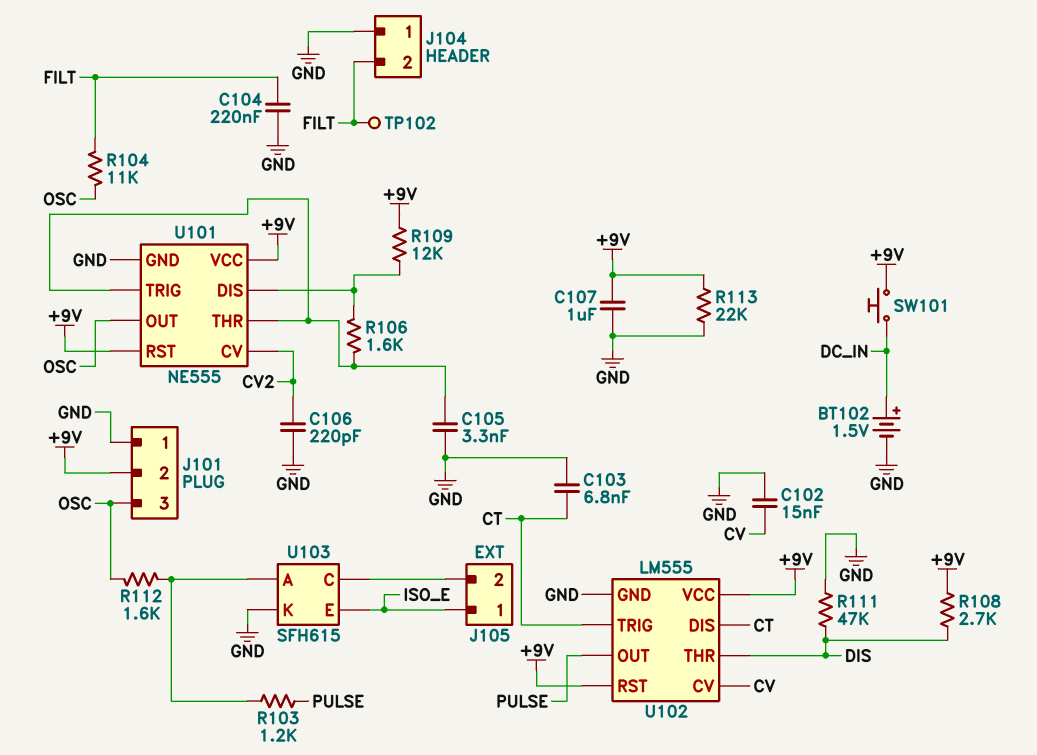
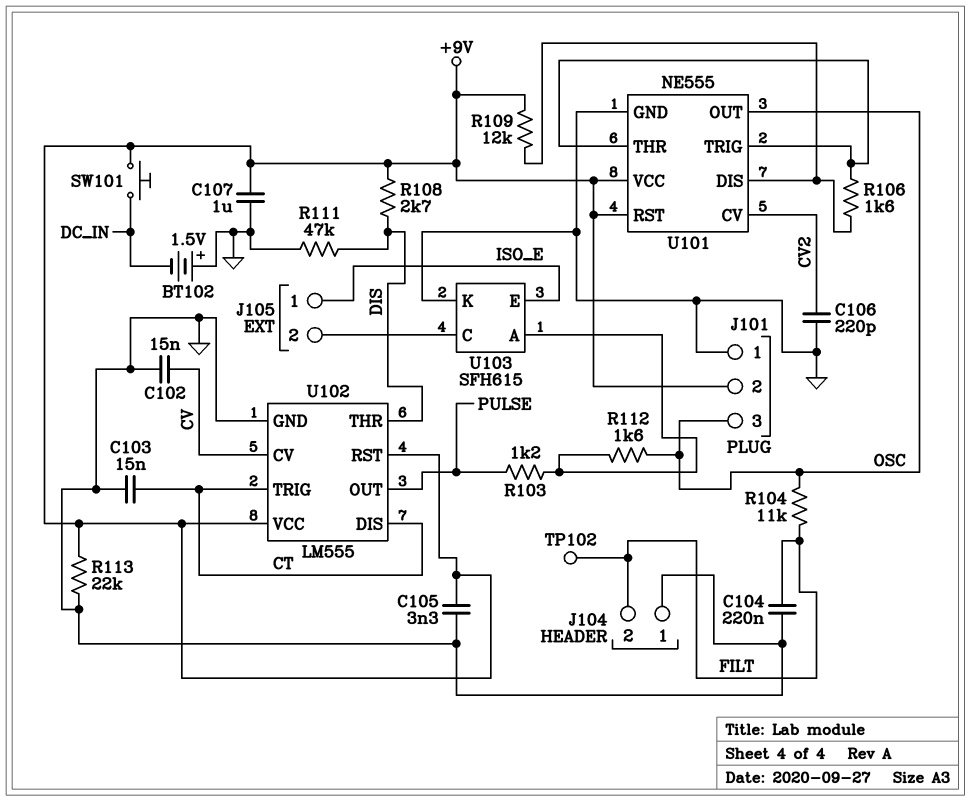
BT102: 1.5V (plus DC_IN, minus GND) -> 1.5V (plus GND, minus DC_IN)
C103: 6.8nF (CT, GND) -> 15nF (CT, GND)
C105: 3.3nF (GND, U101/THR) -> 3.3nF (+9V, GND)

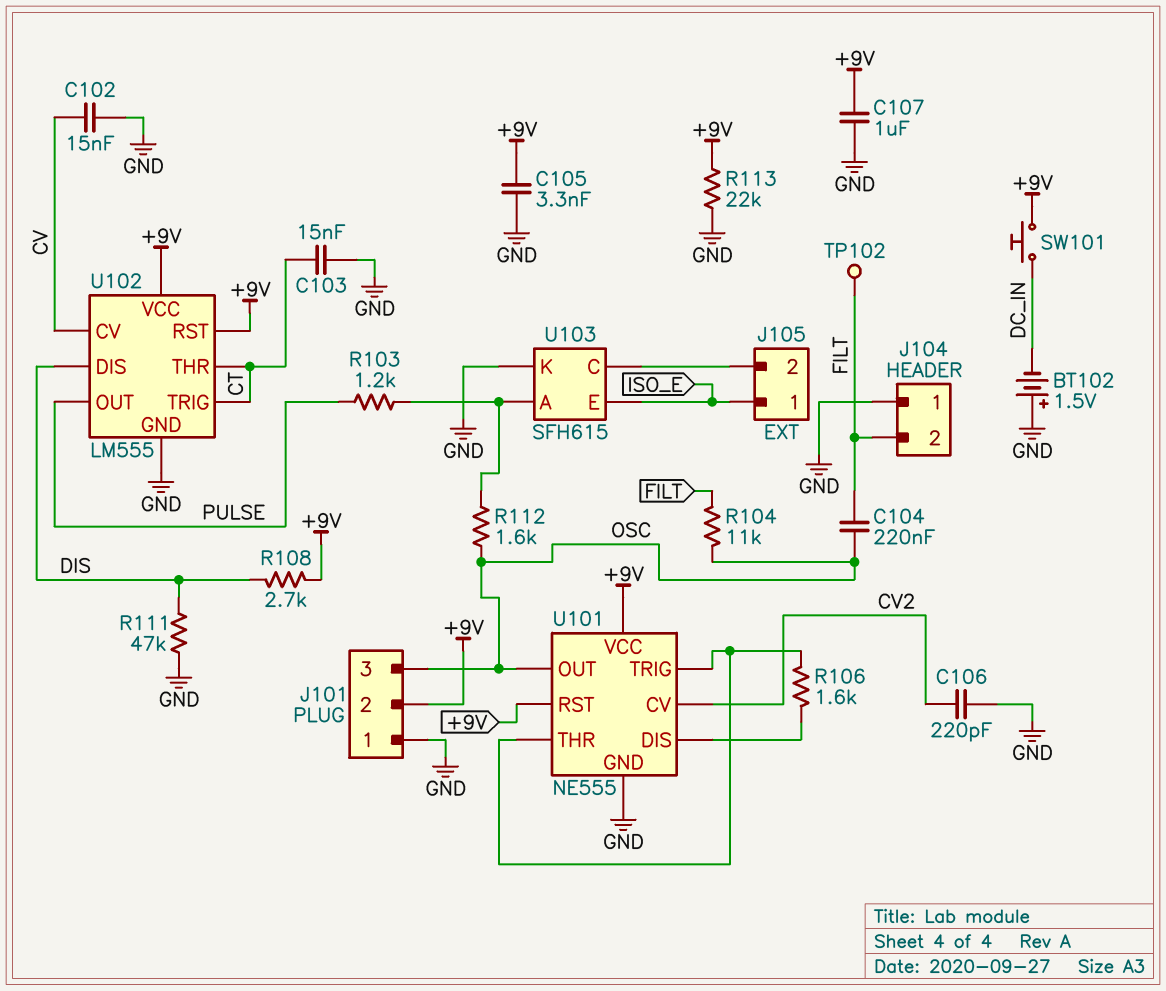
C104: 220nF (FILT, GND) -> 220nF (FILT, OSC)
R109: 12k (+9V, U101/DIS) -> none
U102 pin DIS: CT -> DIS
U102 pin THR: DIS -> CT

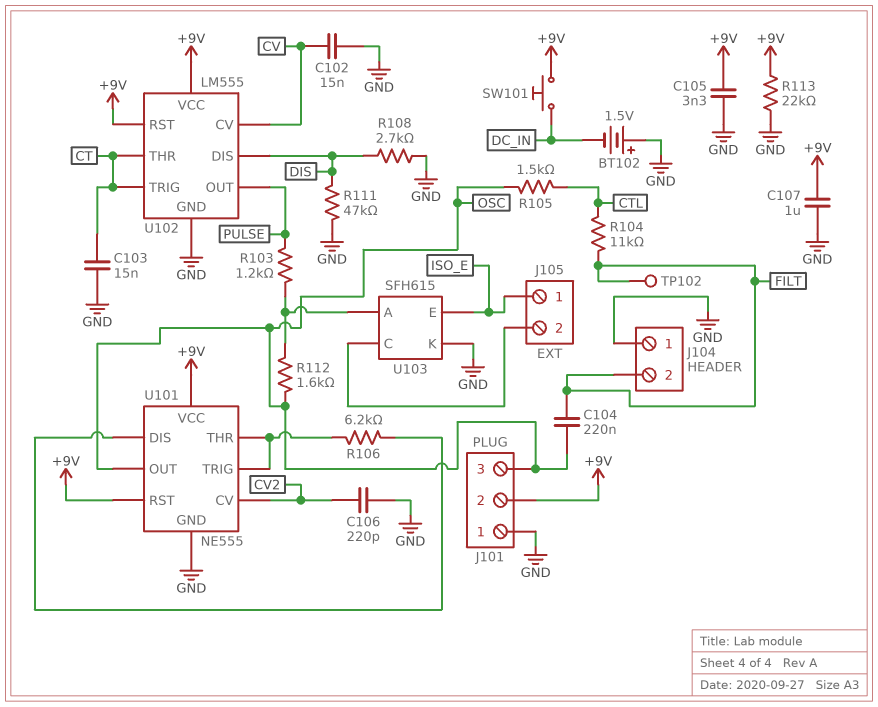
R104: 11k (FILT, OSC) -> 11k (CTL, FILT)
R105: none -> 1.5k (CTL, OSC)
R106: 1.6k (U101/DIS, U101/THR) -> 6.2k (U101/DIS, U101/THR)
R108: 2.7k (+9V, DIS) -> 2.7k (DIS, GND)

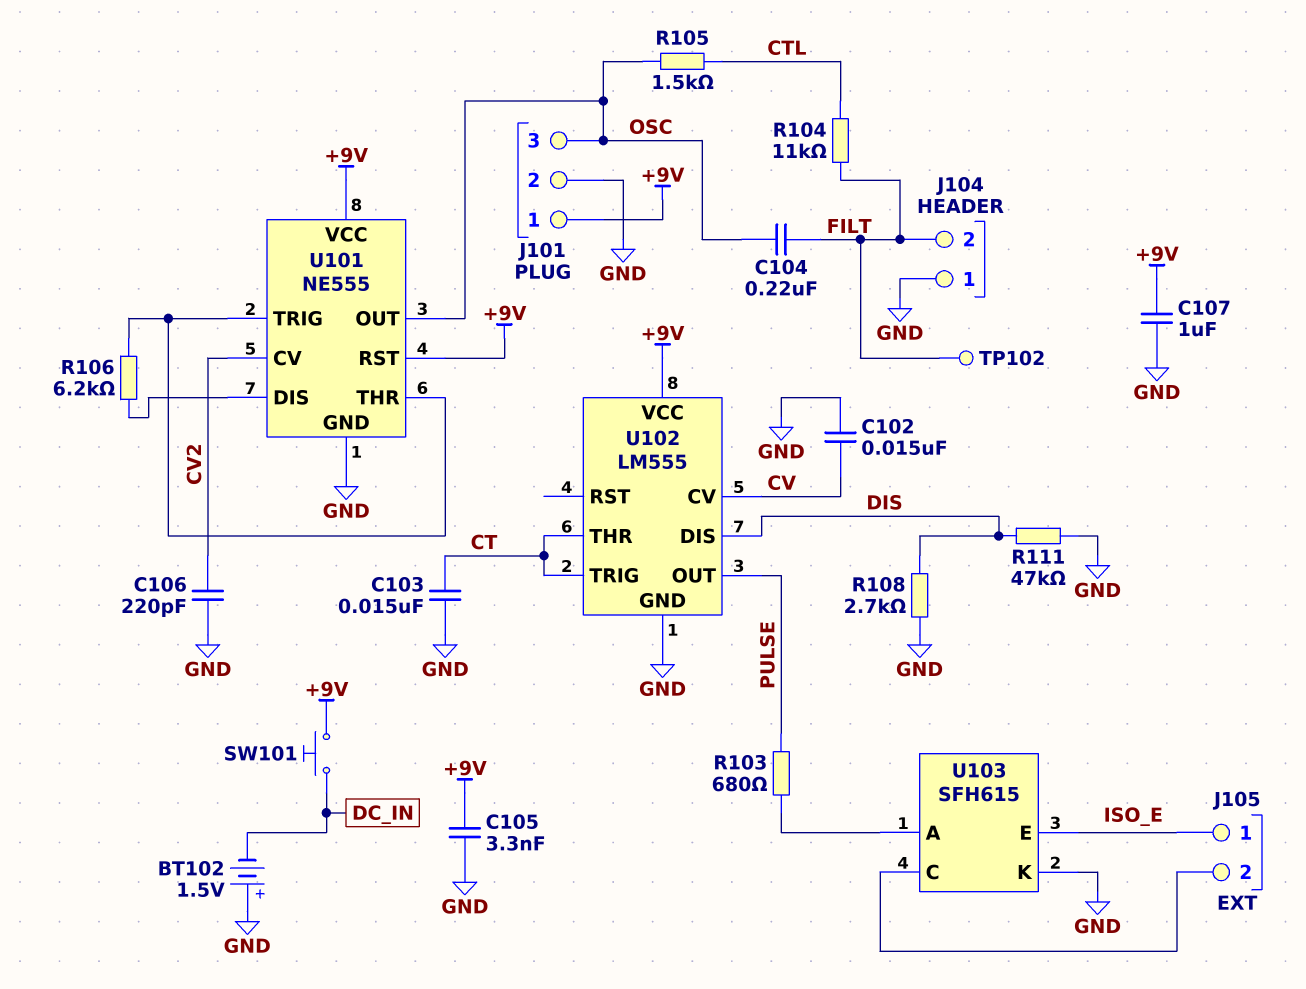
J101 pin 1: GND -> +9V
J101 pin 2: +9V -> GND
R103: 1.2k (PULSE, U103/A) -> 680 (PULSE, U103/A)
R112: 1.6k (OSC, U103/A) -> none
R113: 22k (+9V, GND) -> none
U102 pin RST: +9V -> none

